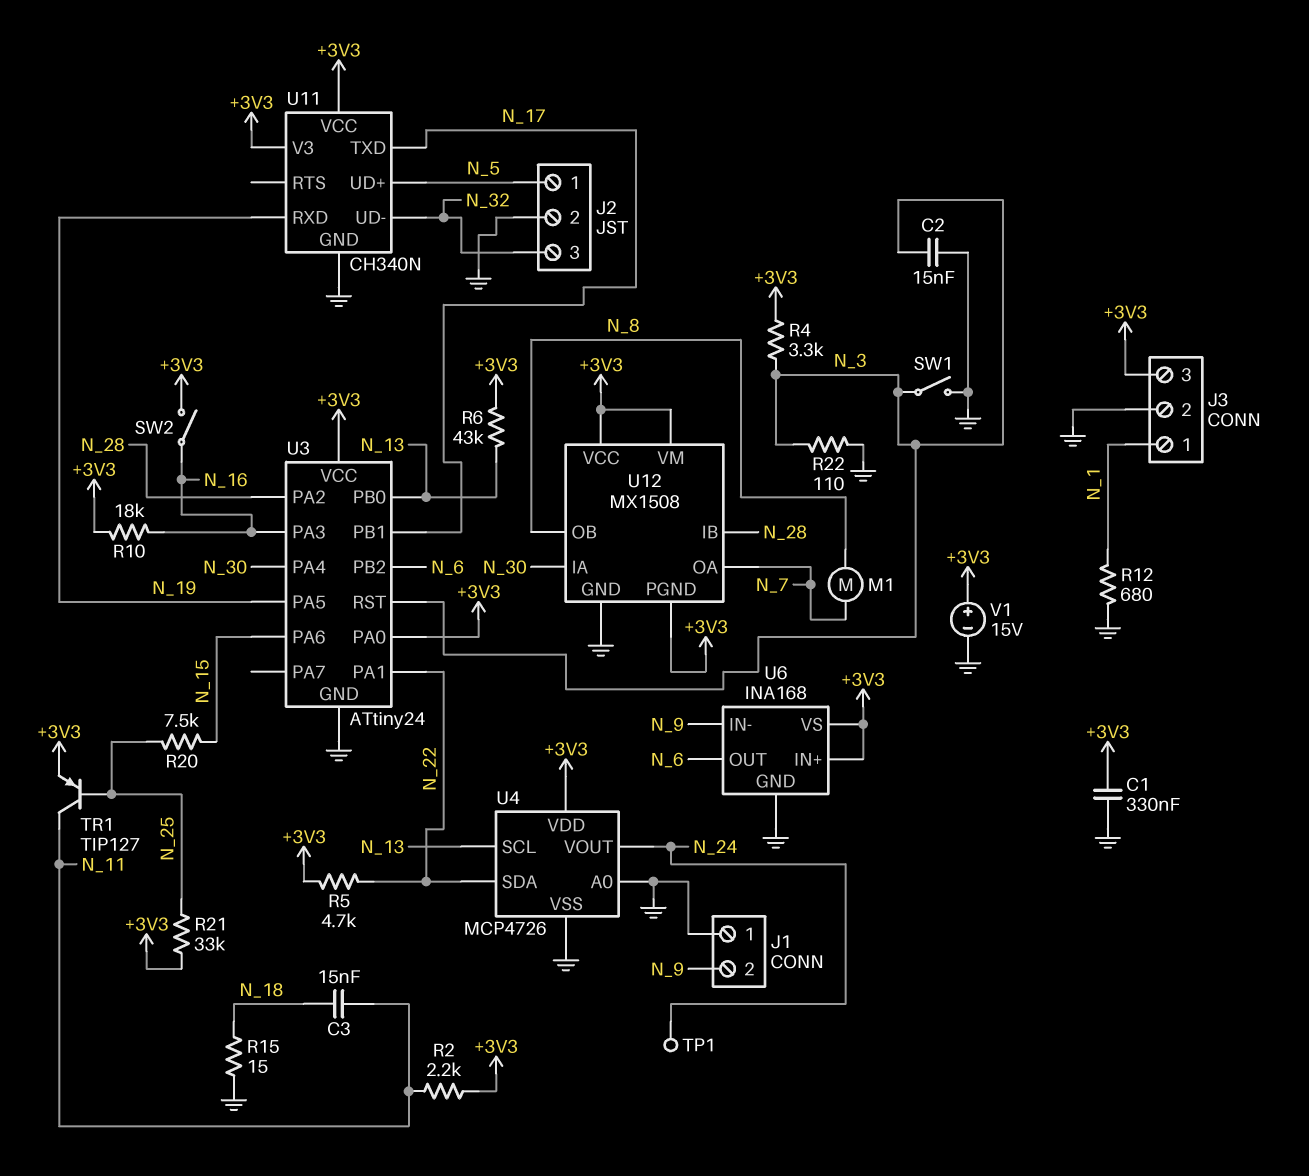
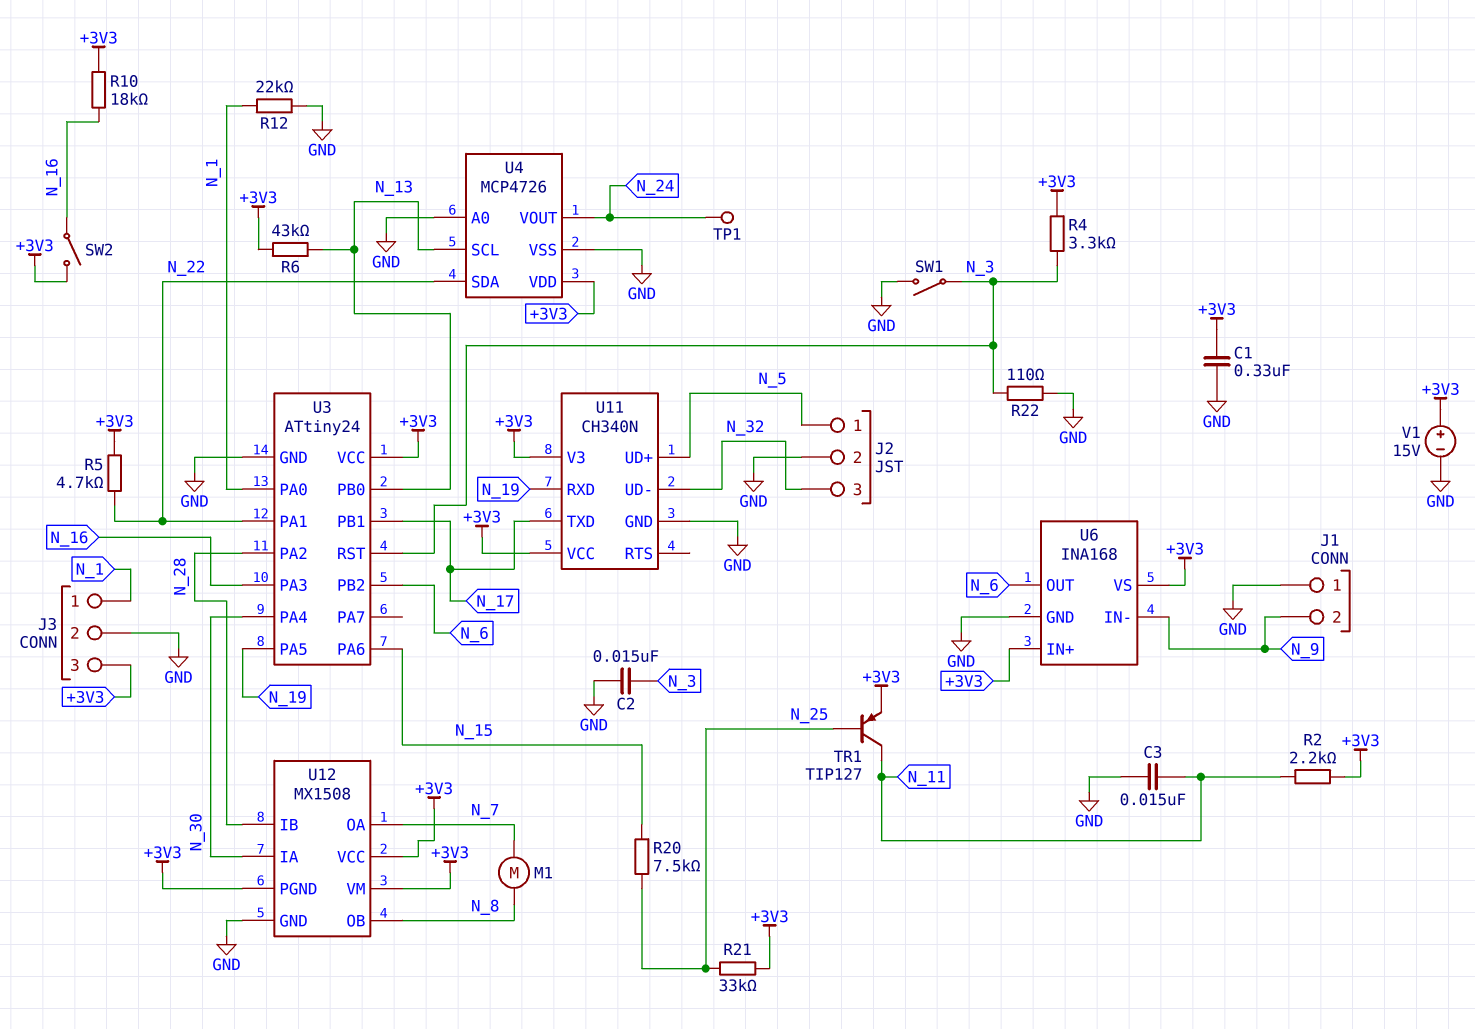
C3: 15nF (N_11, N_18) -> 15nF (GND, N_11)
R12: 680 (GND, N_1) -> 22k (GND, N_1)
R15: 15 (GND, N_18) -> none
U3 pin PA0: +3V3 -> N_1

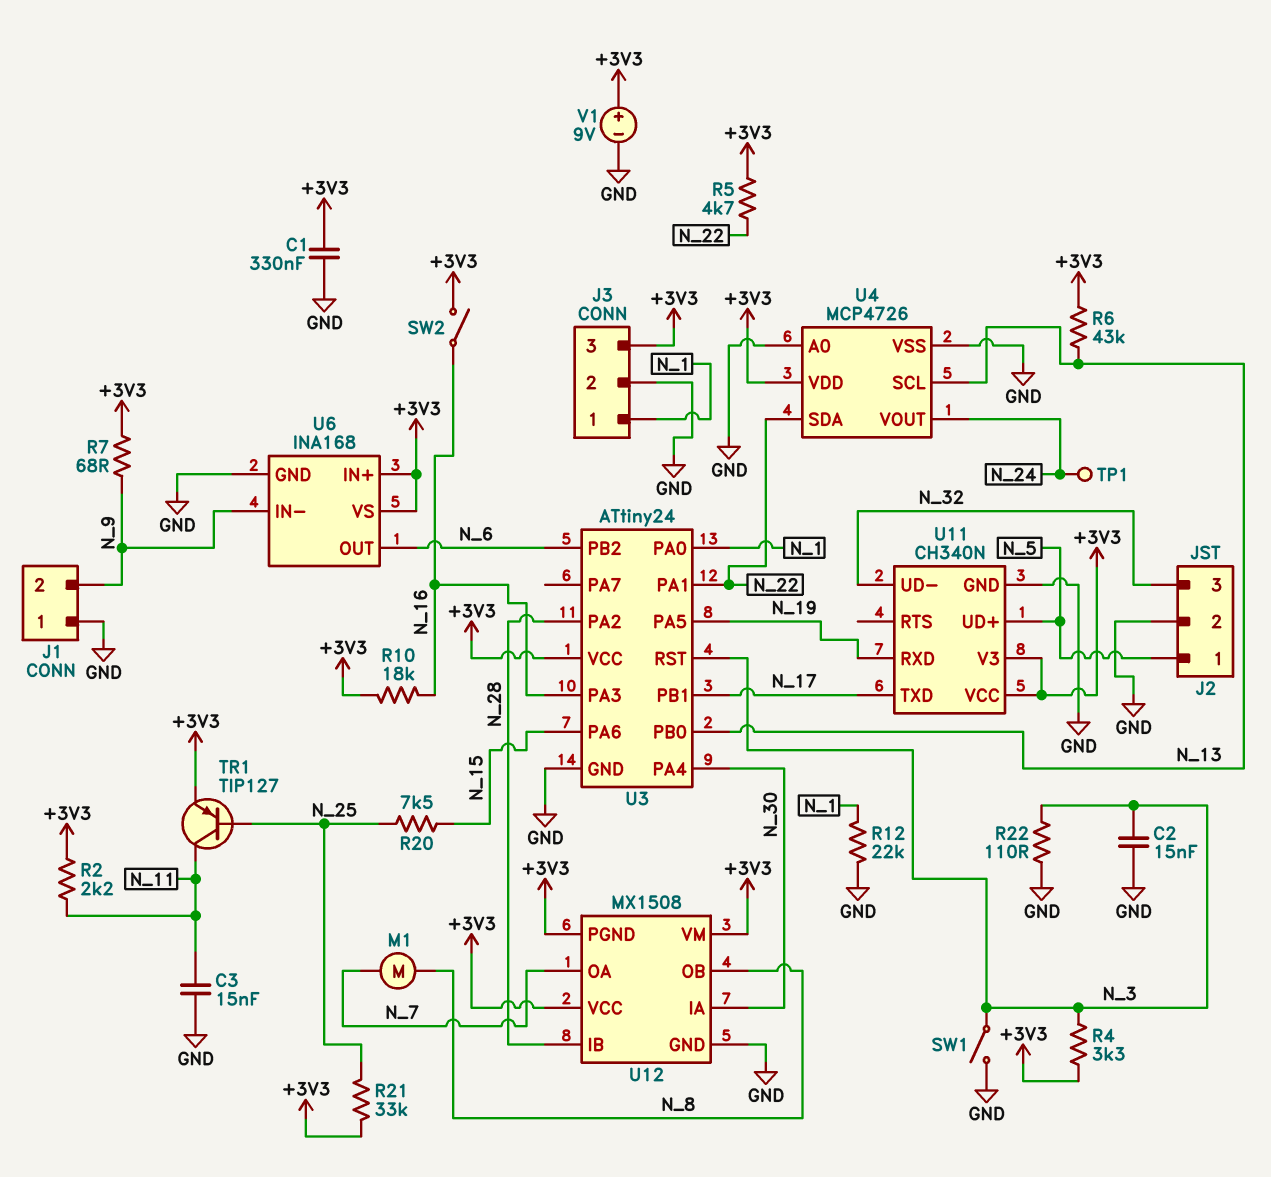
R7: none -> 68 (+3V3, N_9)
V1: 15V (plus +3V3, minus GND) -> 9V (plus +3V3, minus GND)

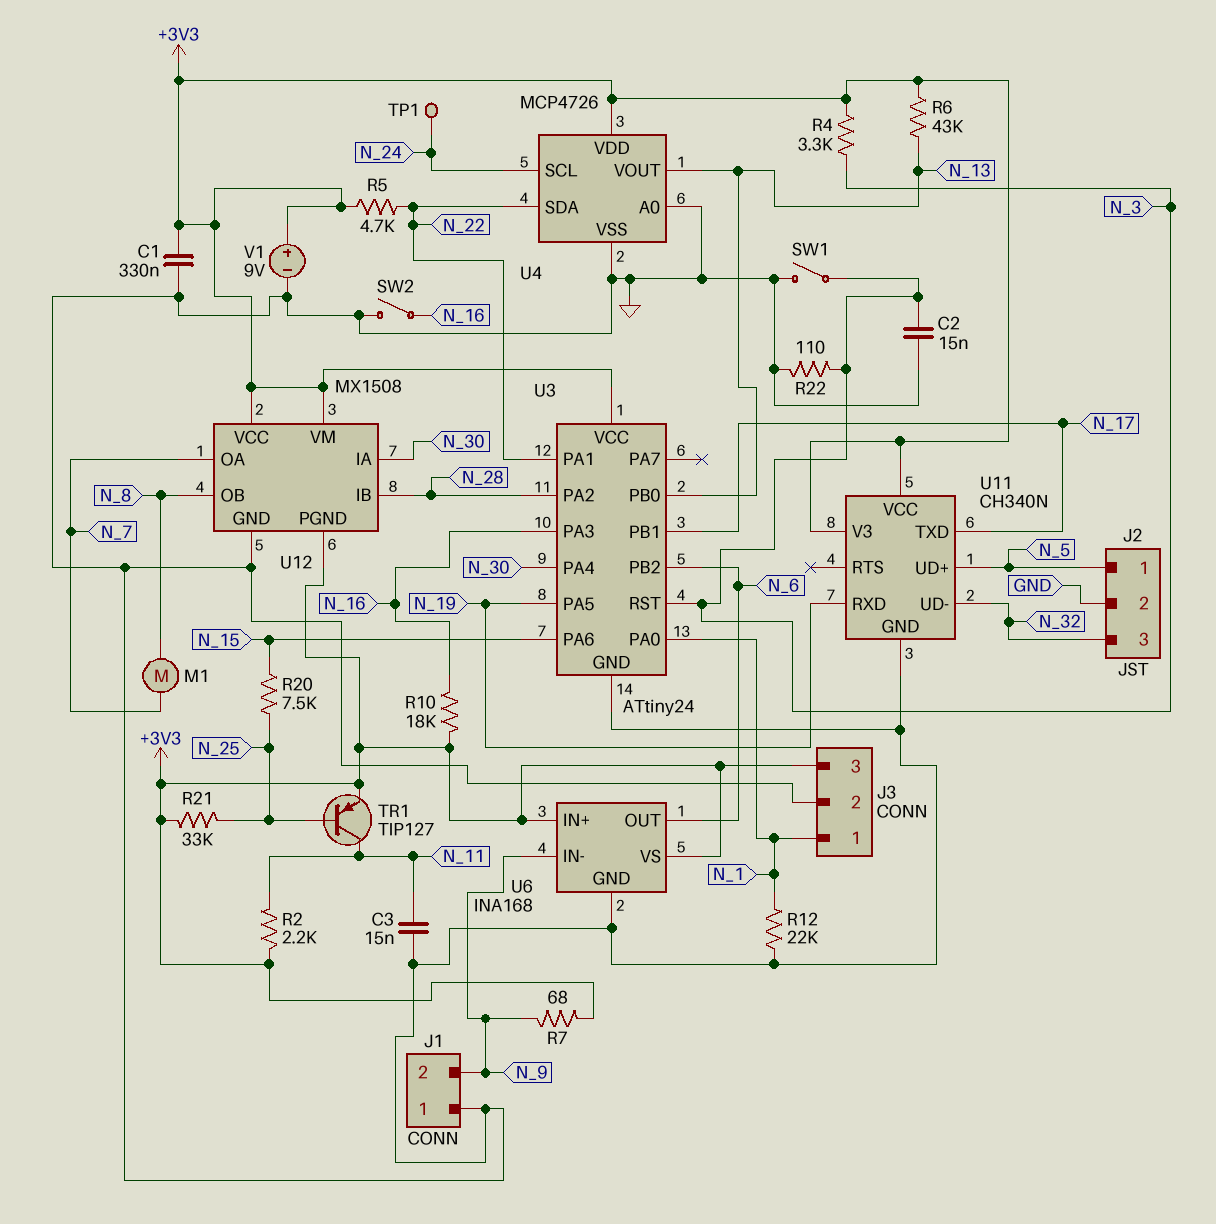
SW2: switch (+3V3, N_16) -> switch (GND, N_16)
U4 pin SCL: N_13 -> N_24
U4 pin VOUT: N_24 -> N_13

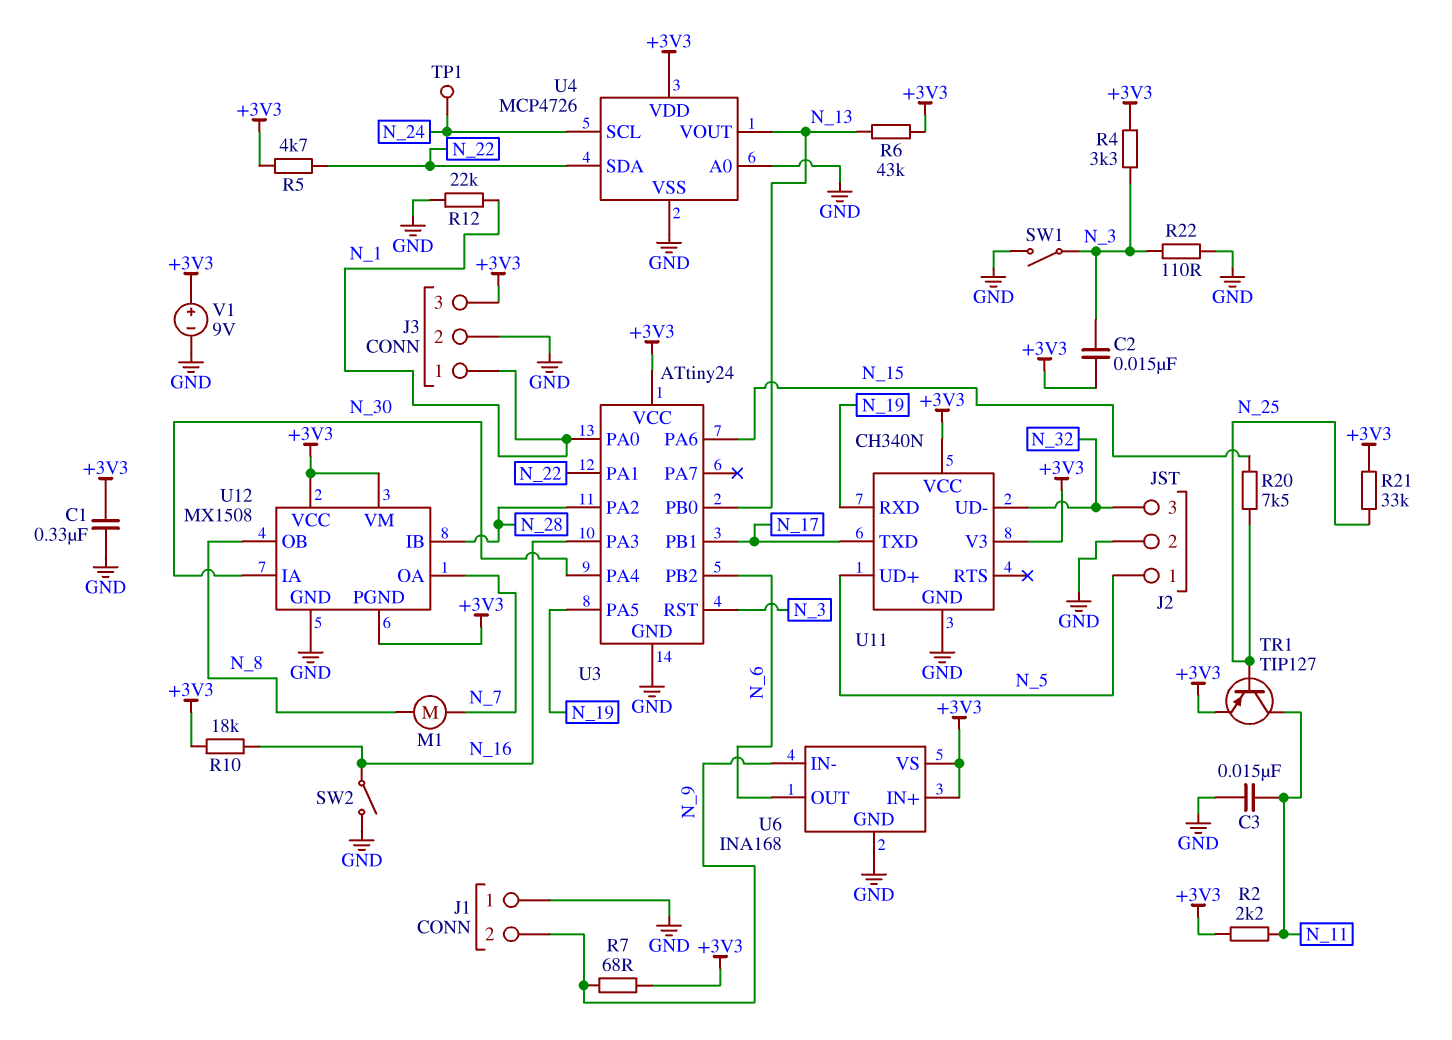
C2: 15nF (GND, N_3) -> 15nF (+3V3, N_3)

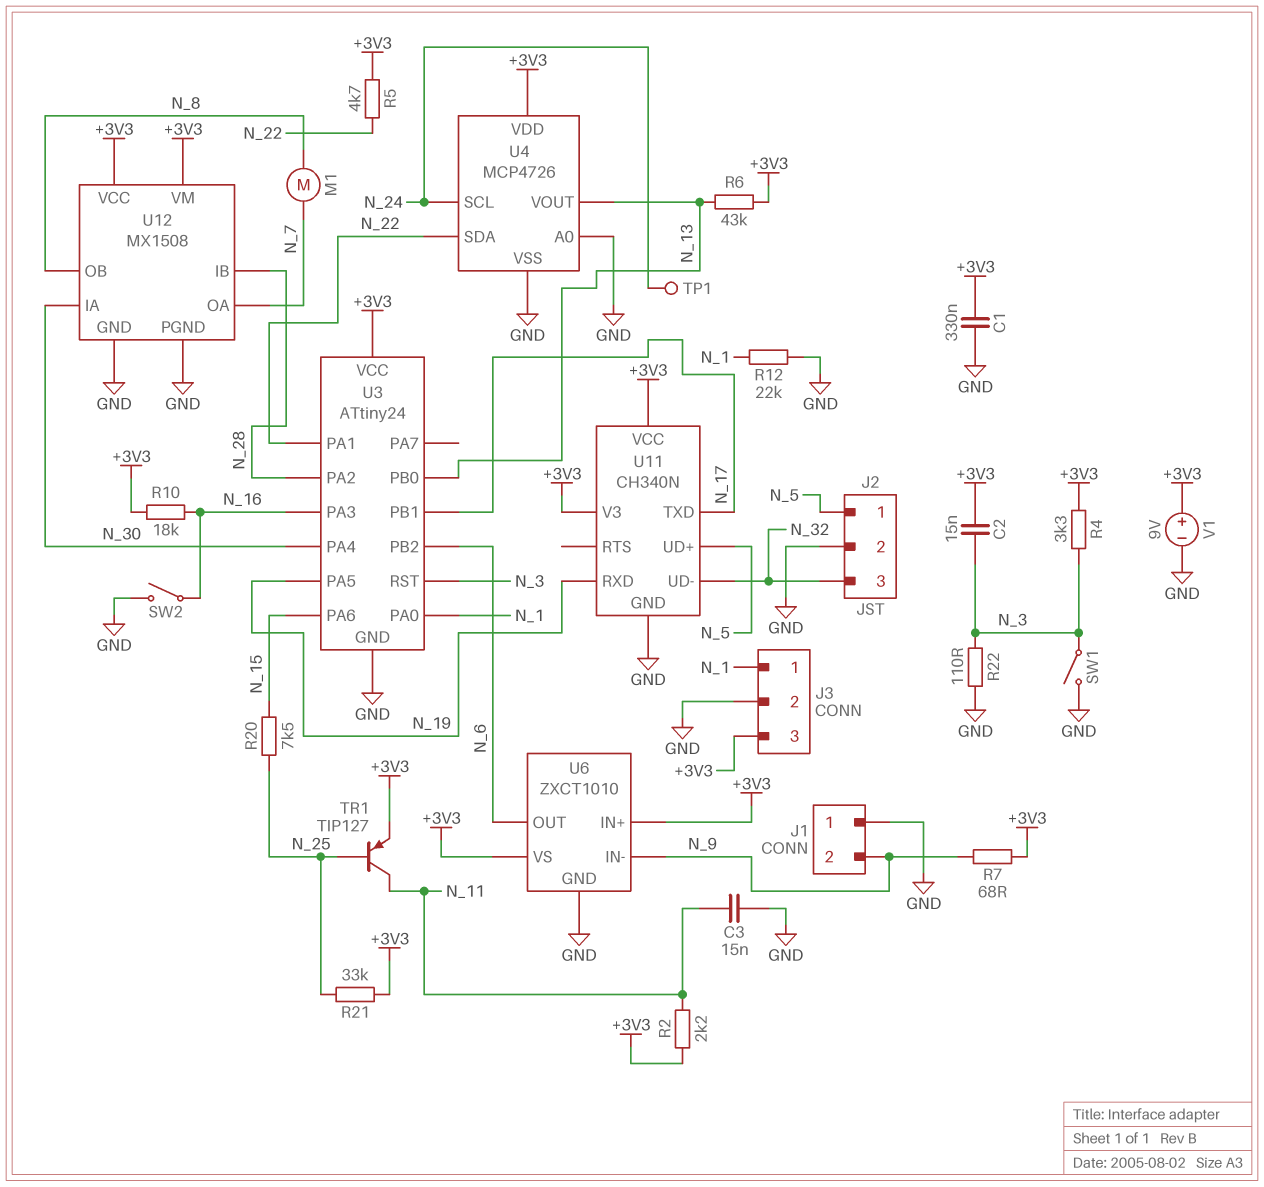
U6: INA168 -> ZXCT1010
U12 pin PGND: +3V3 -> GND

